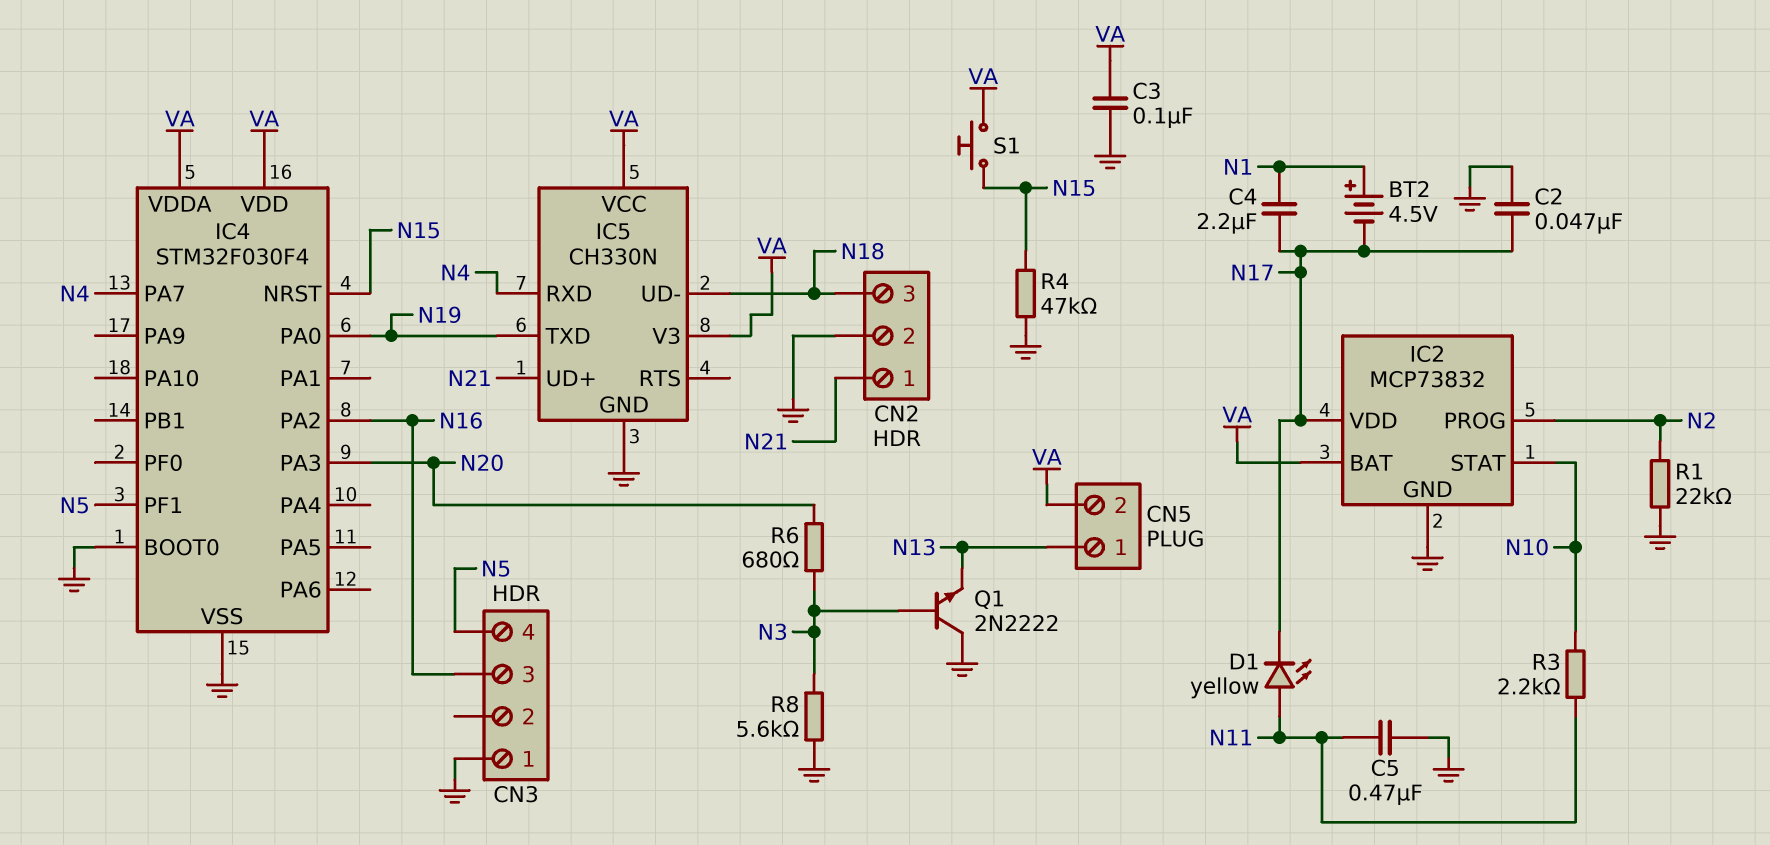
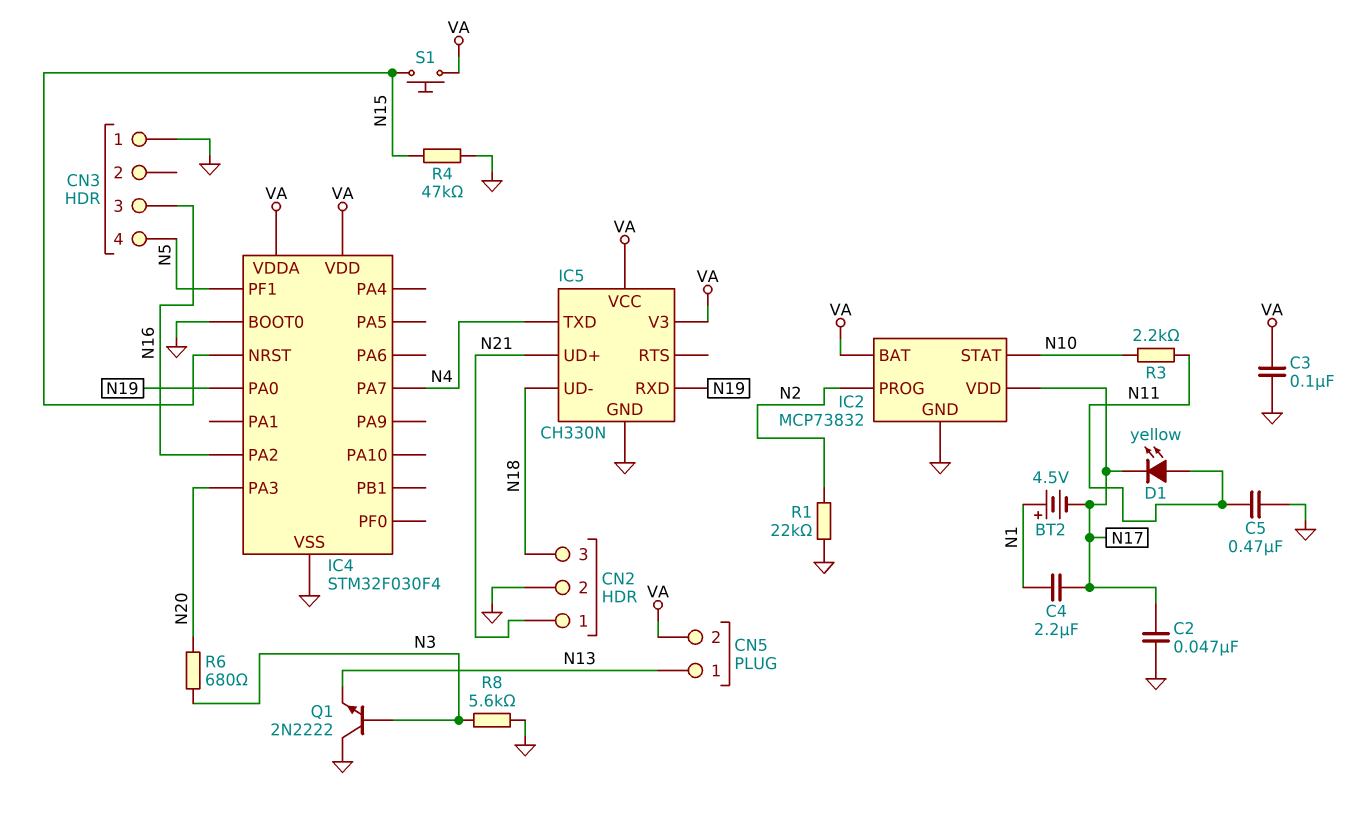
IC5 pin RXD: N4 -> N19
IC5 pin TXD: N19 -> N4

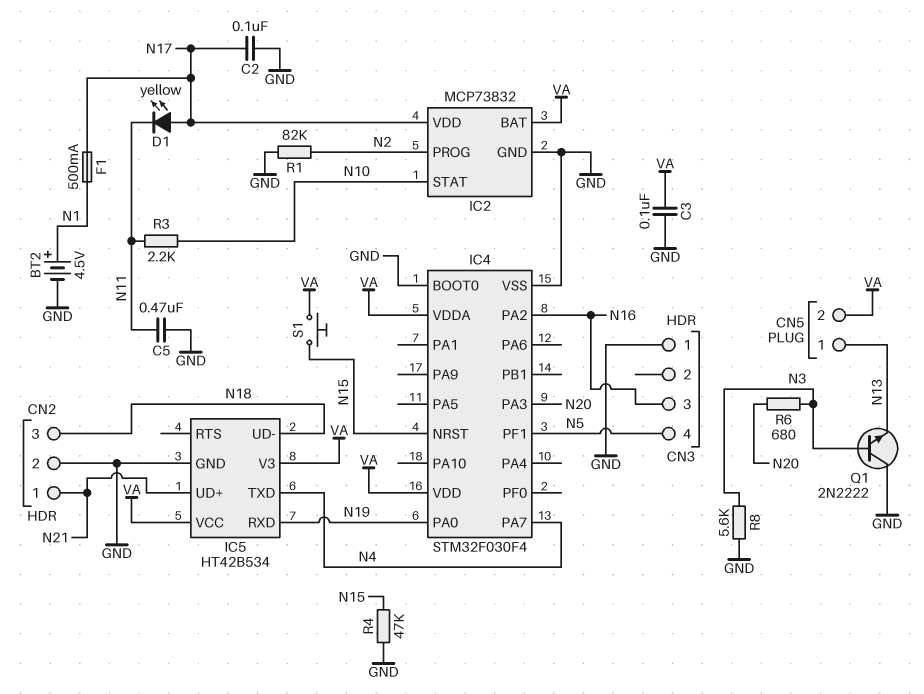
BT2: 4.5V (plus N1, minus N17) -> 4.5V (plus N1, minus GND)
C2: 47nF (GND, N17) -> 100nF (GND, N17)
C4: 2.2uF (N1, N17) -> none
D1: LED yellow (A N11, K N17) -> LED yellow (A N17, K N11)
F1: none -> 500mA (N1, N17)
IC5: CH330N -> HT42B534
R1: 22k (GND, N2) -> 82k (GND, N2)

